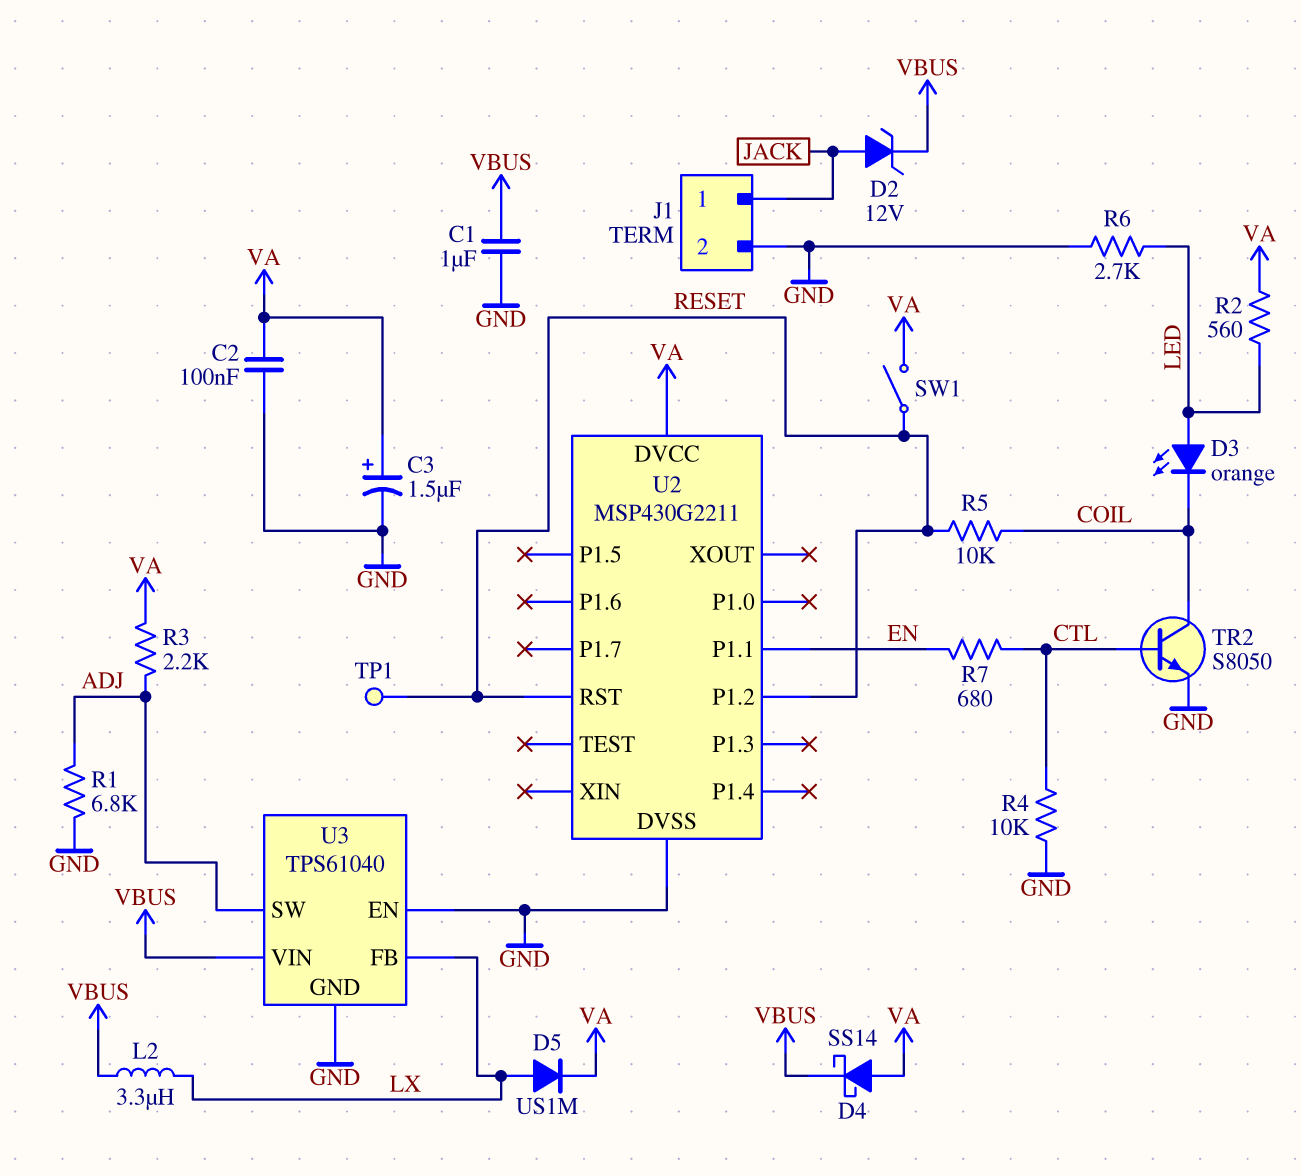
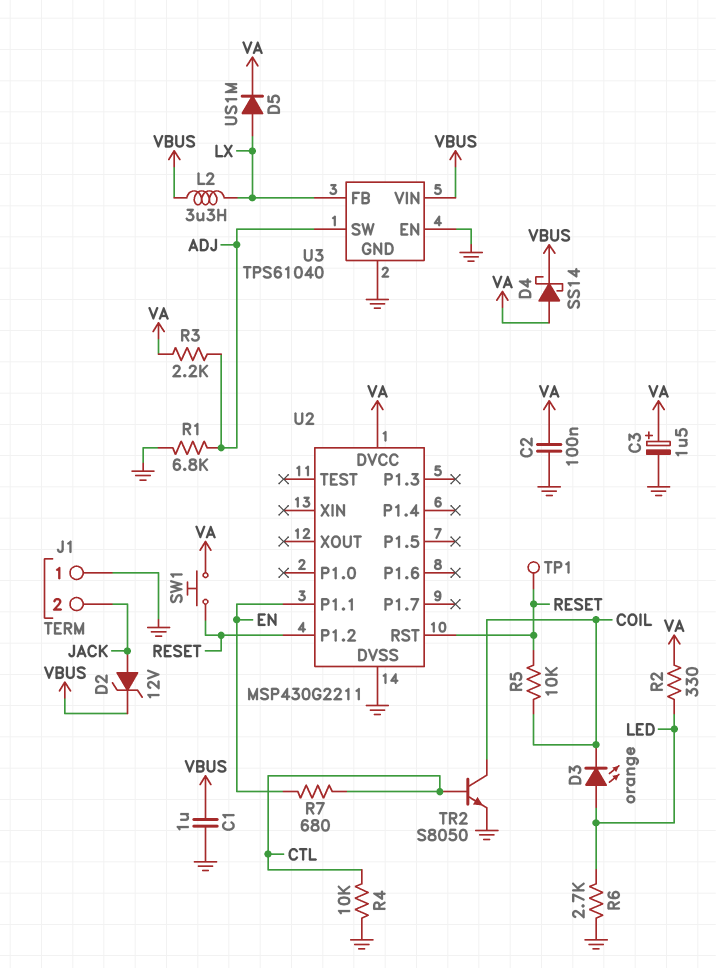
J1 pin 1: JACK -> GND
J1 pin 2: GND -> JACK
R2: 560 (LED, VA) -> 330 (LED, VA)
SW1: switch (RESET, VA) -> button (RESET, VA)

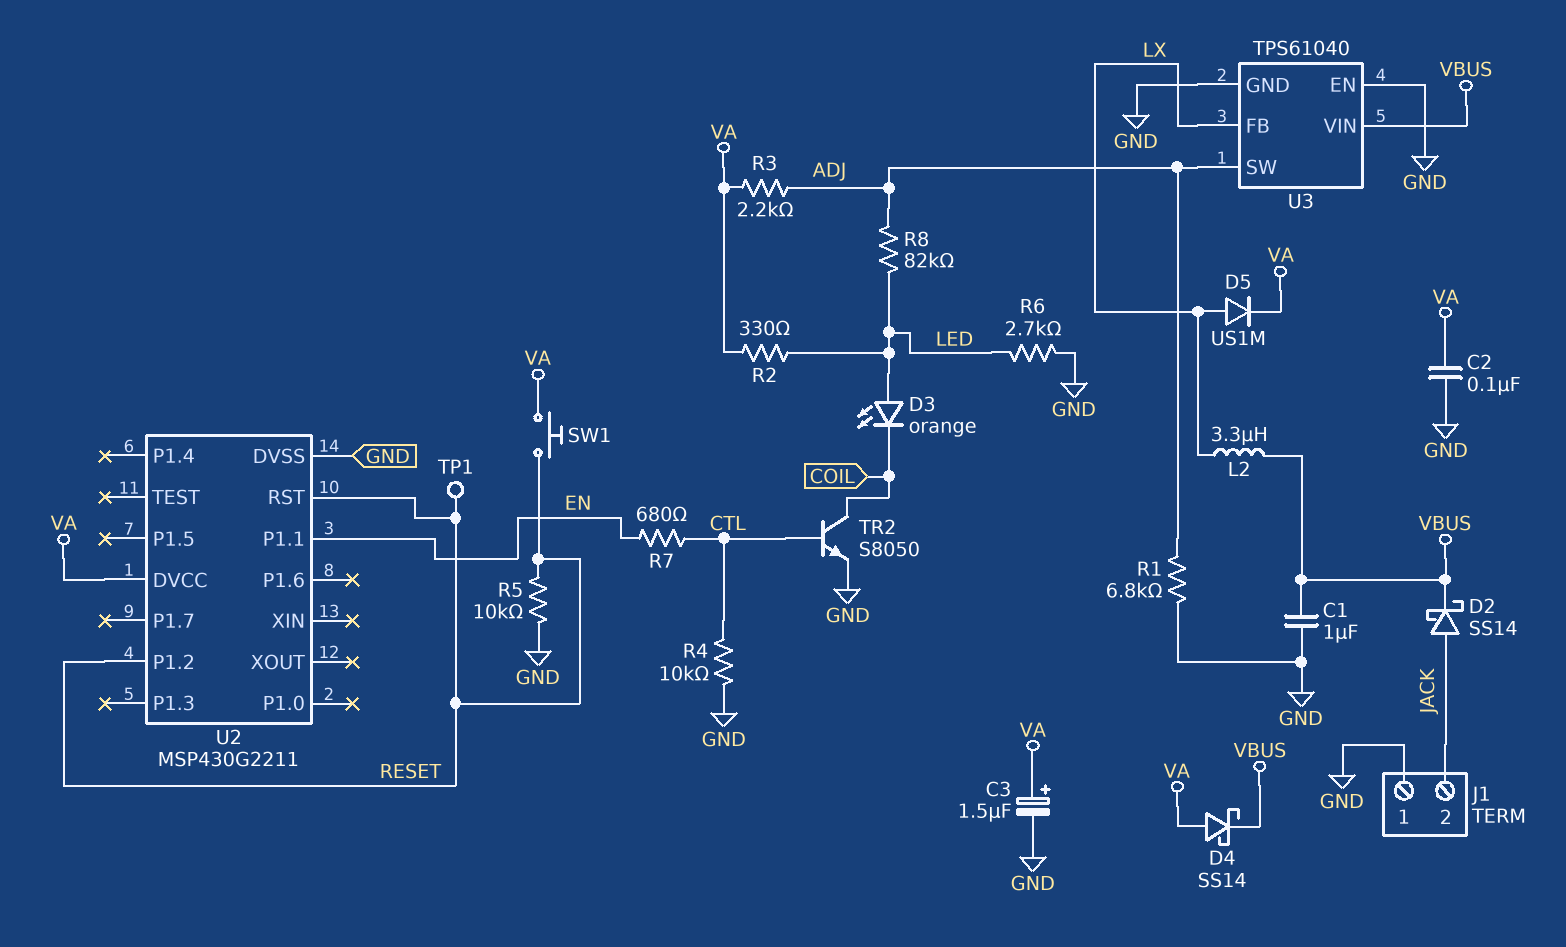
D2: zener 12V (A JACK, K VBUS) -> schottky SS14 (A JACK, K VBUS)
R5: 10k (COIL, RESET) -> 10k (GND, RESET)
R8: none -> 82k (ADJ, LED)

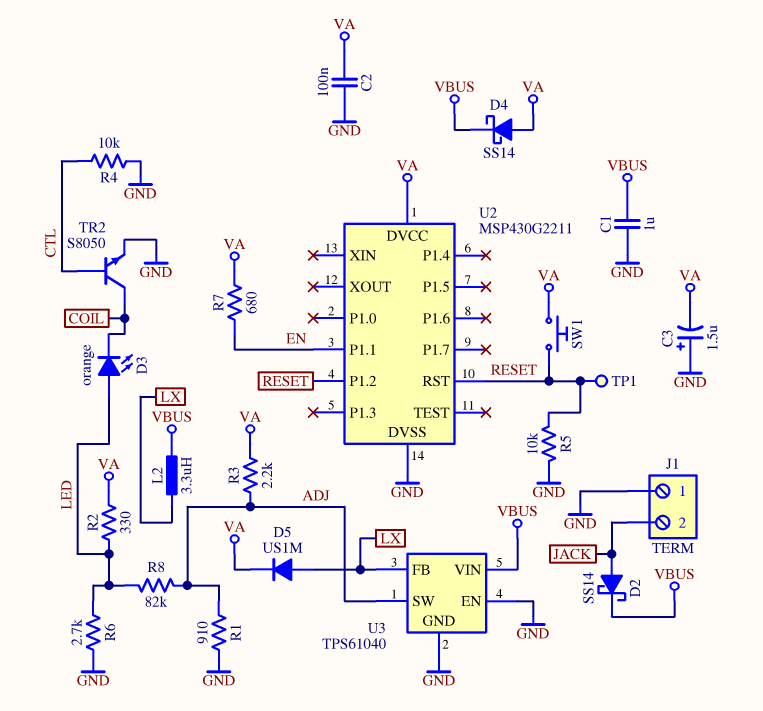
C3: 1.5uF (plus VA, minus GND) -> 1.5uF (plus GND, minus VA)
R1: 6.8k (ADJ, GND) -> 910 (ADJ, GND)
R7: 680 (CTL, EN) -> 680 (EN, VA)

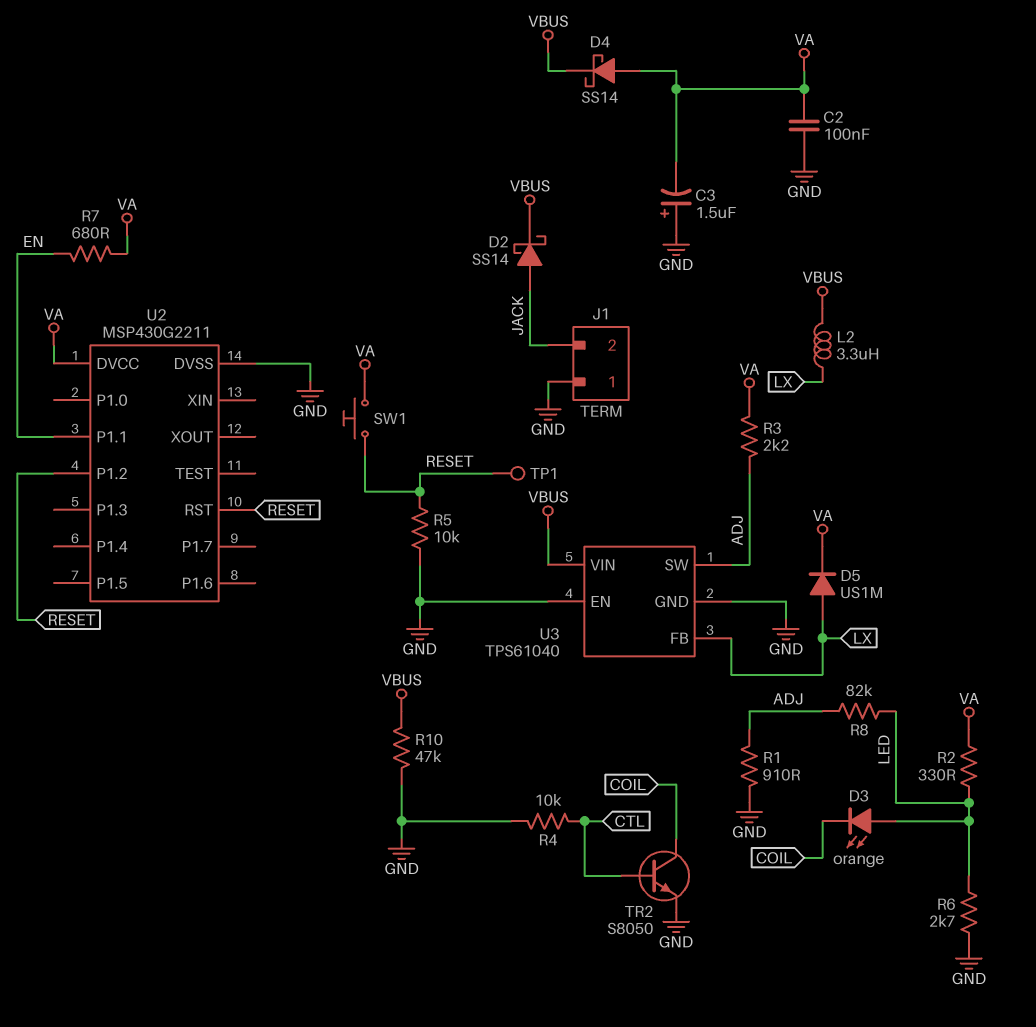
C1: 1uF (GND, VBUS) -> none
R10: none -> 47k (GND, VBUS)

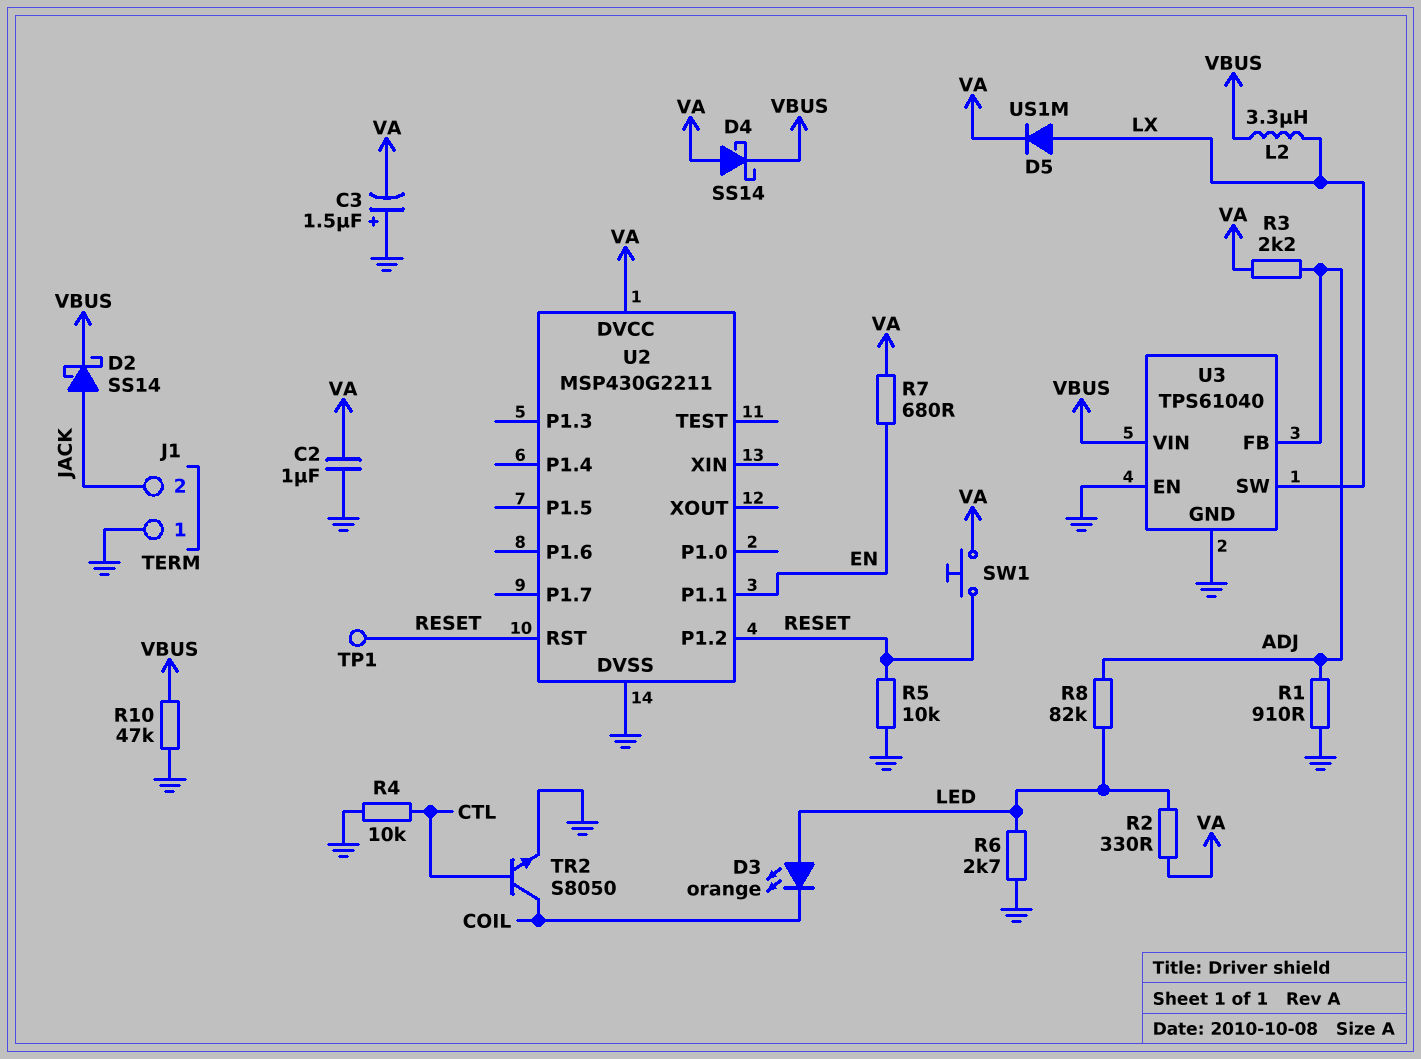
C2: 100nF (GND, VA) -> 1uF (GND, VA)
U3 pin FB: LX -> ADJ
U3 pin SW: ADJ -> LX

